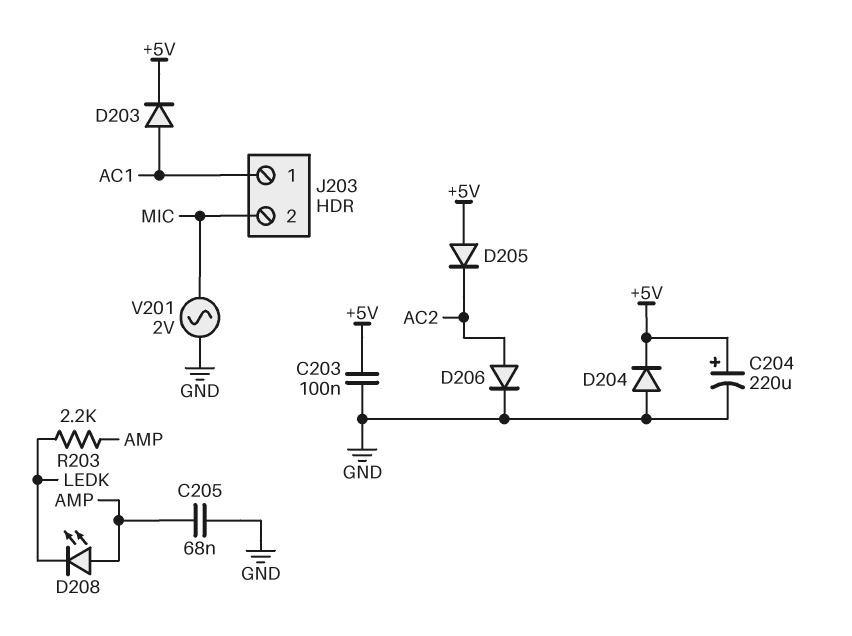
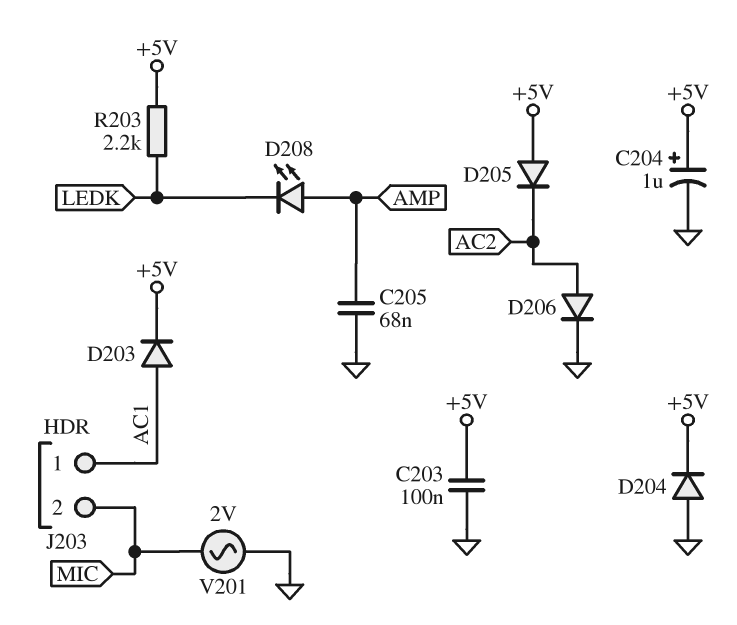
C204: 220uF (plus +5V, minus GND) -> 1uF (plus +5V, minus GND)
R203: 2.2k (AMP, LEDK) -> 2.2k (+5V, LEDK)

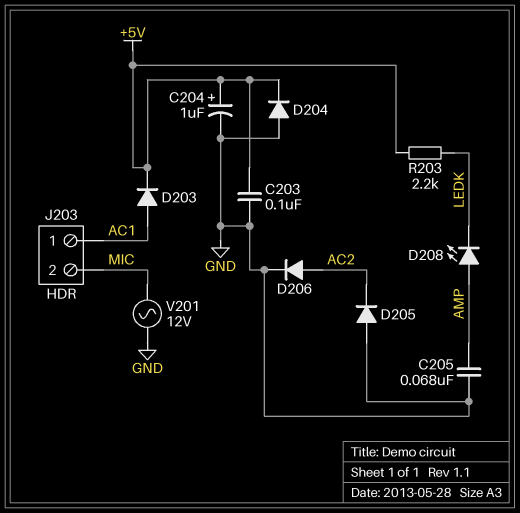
D205: diode (A +5V, K AC2) -> diode (A GND, K AC2)
V201: AC 2V (GND, MIC) -> AC 12V (GND, MIC)

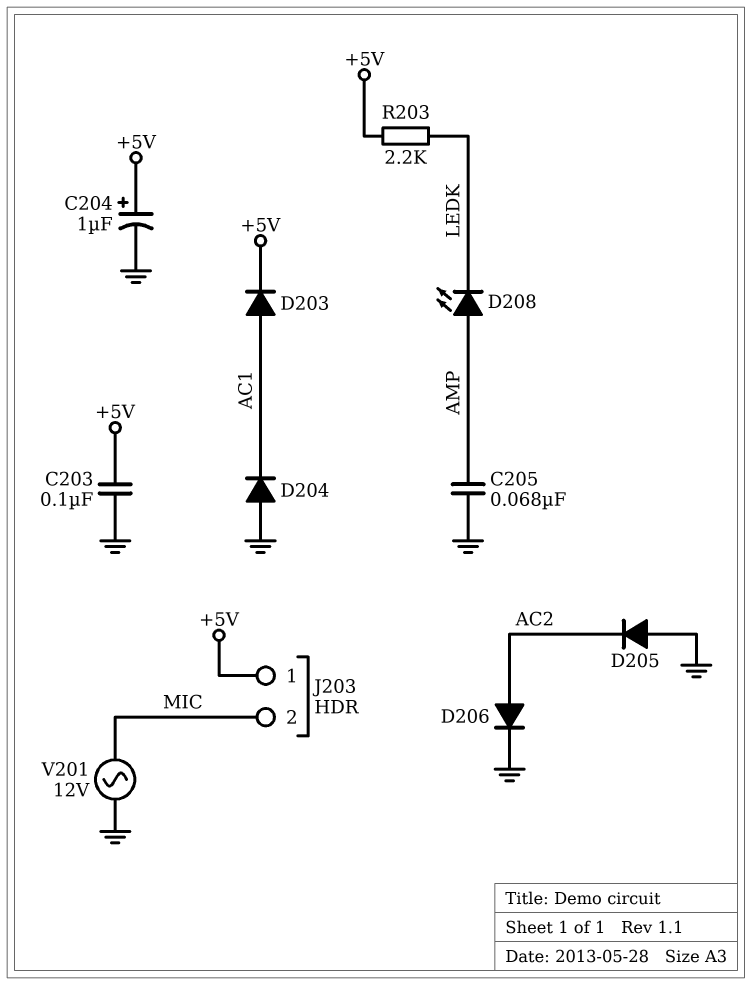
D204: diode (A GND, K +5V) -> diode (A GND, K AC1)
J203 pin 1: AC1 -> +5V

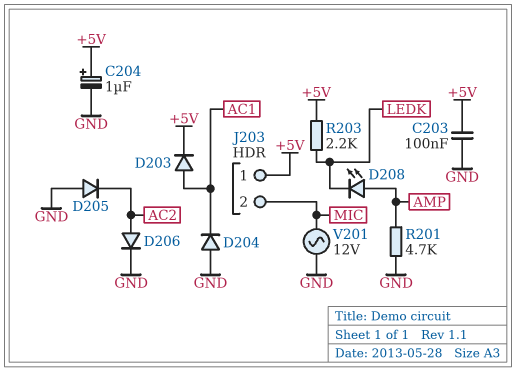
C205: 68nF (AMP, GND) -> none
R201: none -> 4.7k (AMP, GND)

